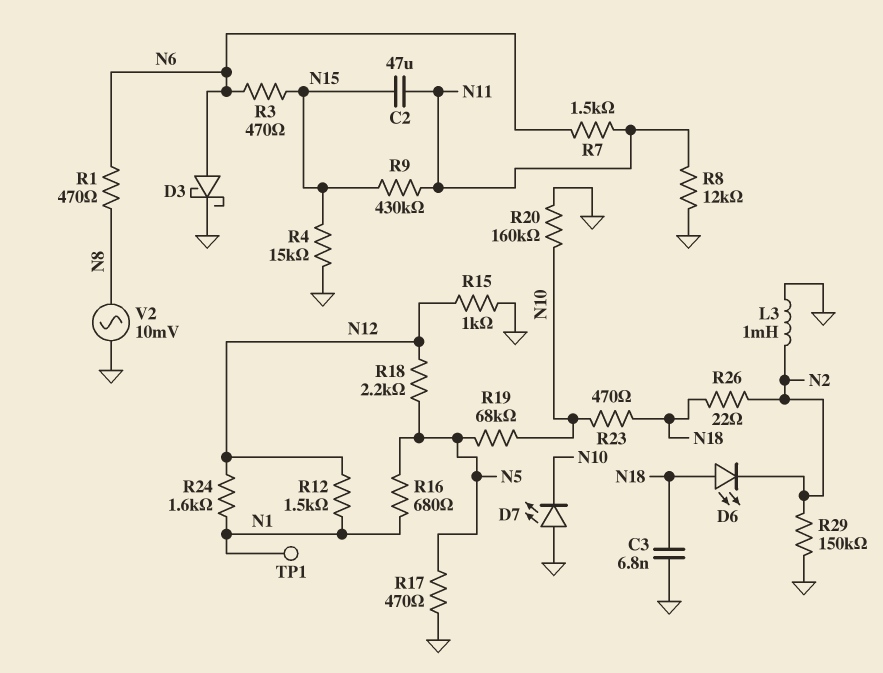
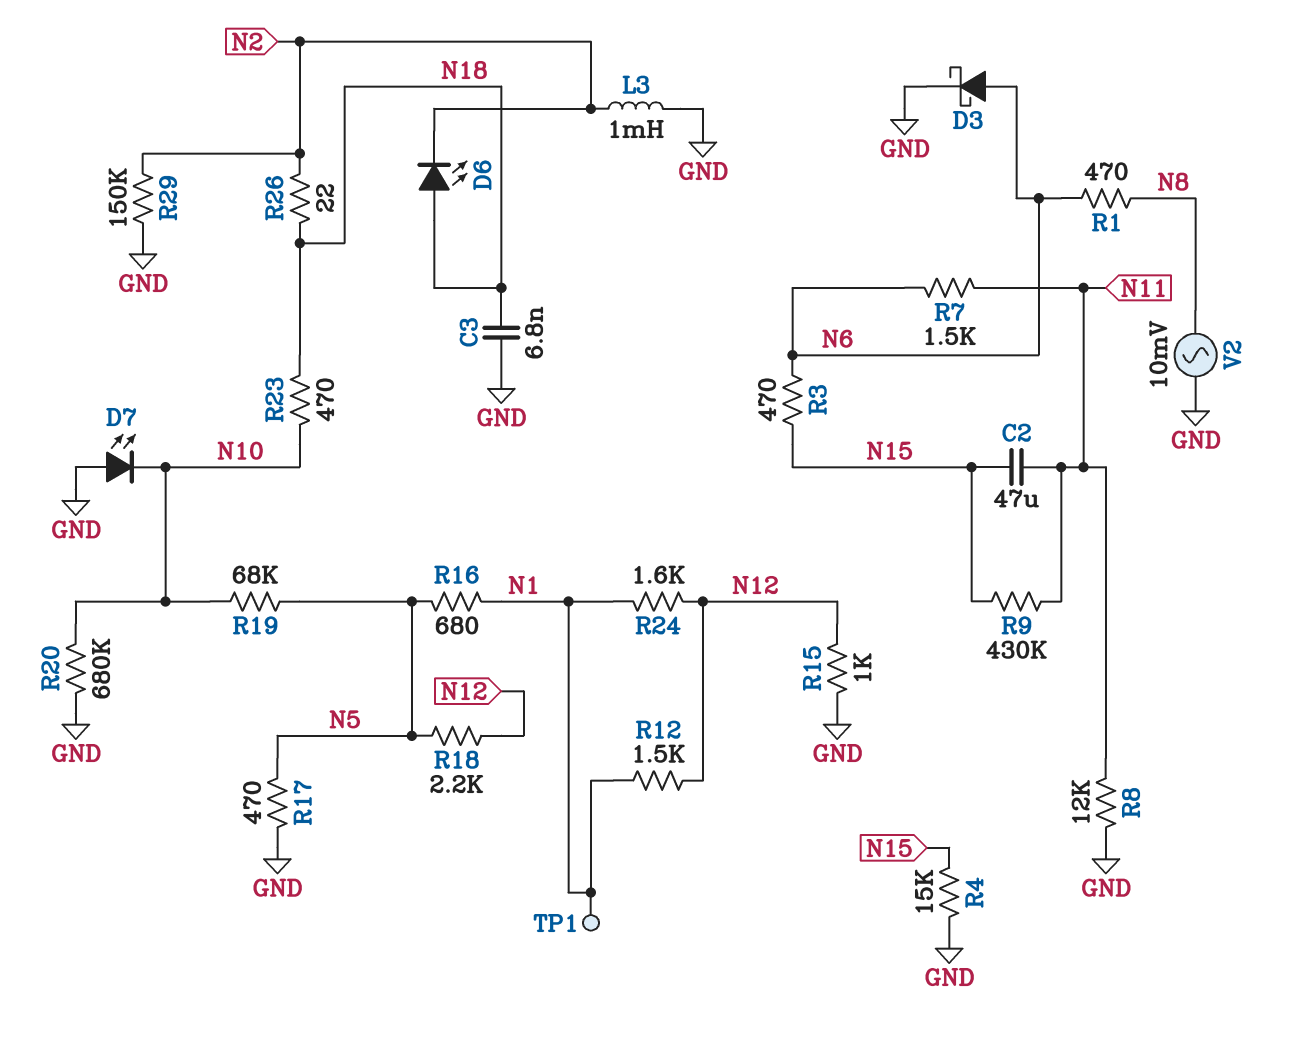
R20: 160k (GND, N10) -> 680k (GND, N10)

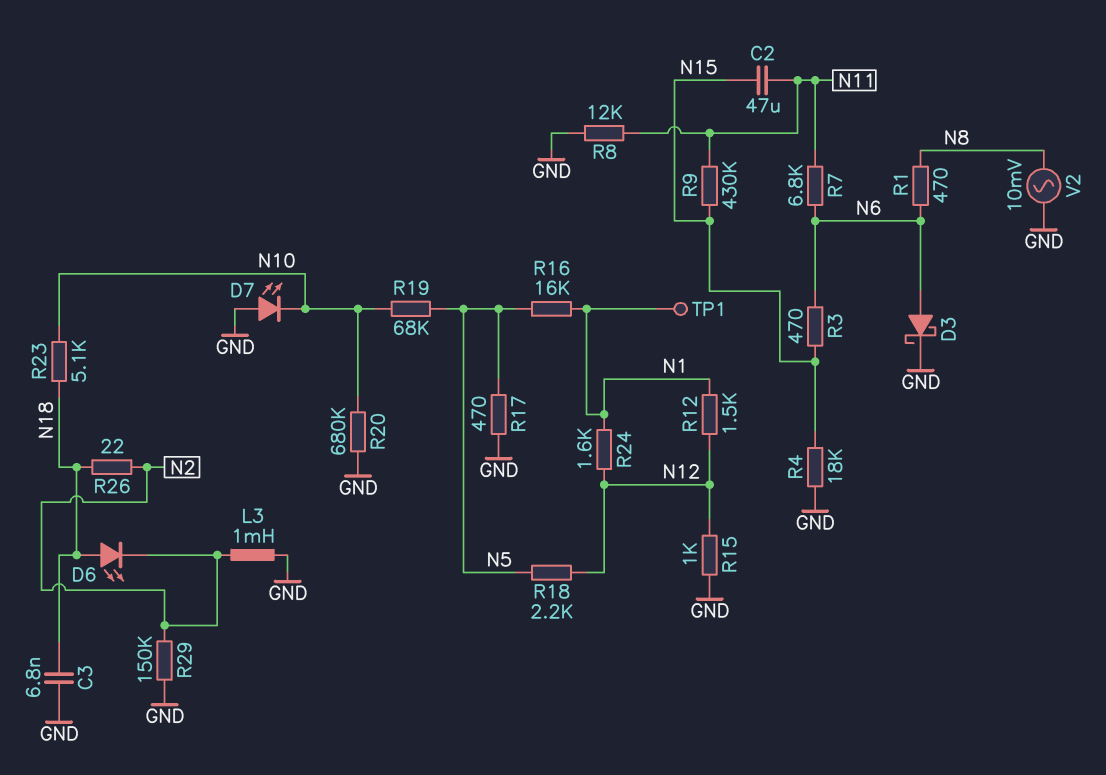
R4: 15k (GND, N15) -> 18k (GND, N15)
R7: 1.5k (N6, N11) -> 6.8k (N6, N11)
R16: 680 (N1, N5) -> 16k (N1, N5)
R23: 470 (N10, N18) -> 5.1k (N10, N18)

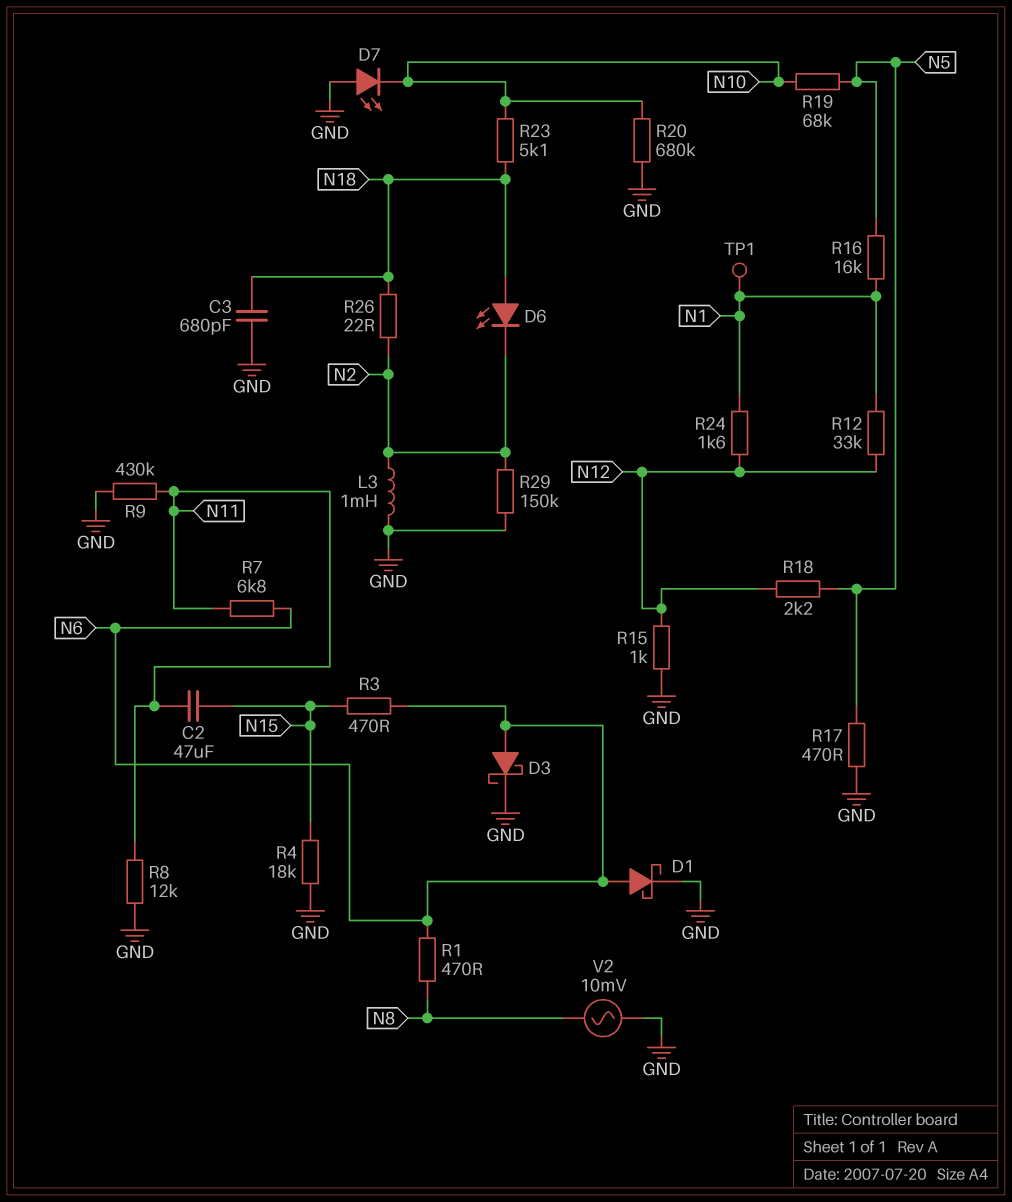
C3: 6.8nF (GND, N18) -> 680pF (GND, N18)
D1: none -> schottky (A N6, K GND)
R9: 430k (N11, N15) -> 430k (GND, N11)
R12: 1.5k (N1, N12) -> 33k (N1, N12)

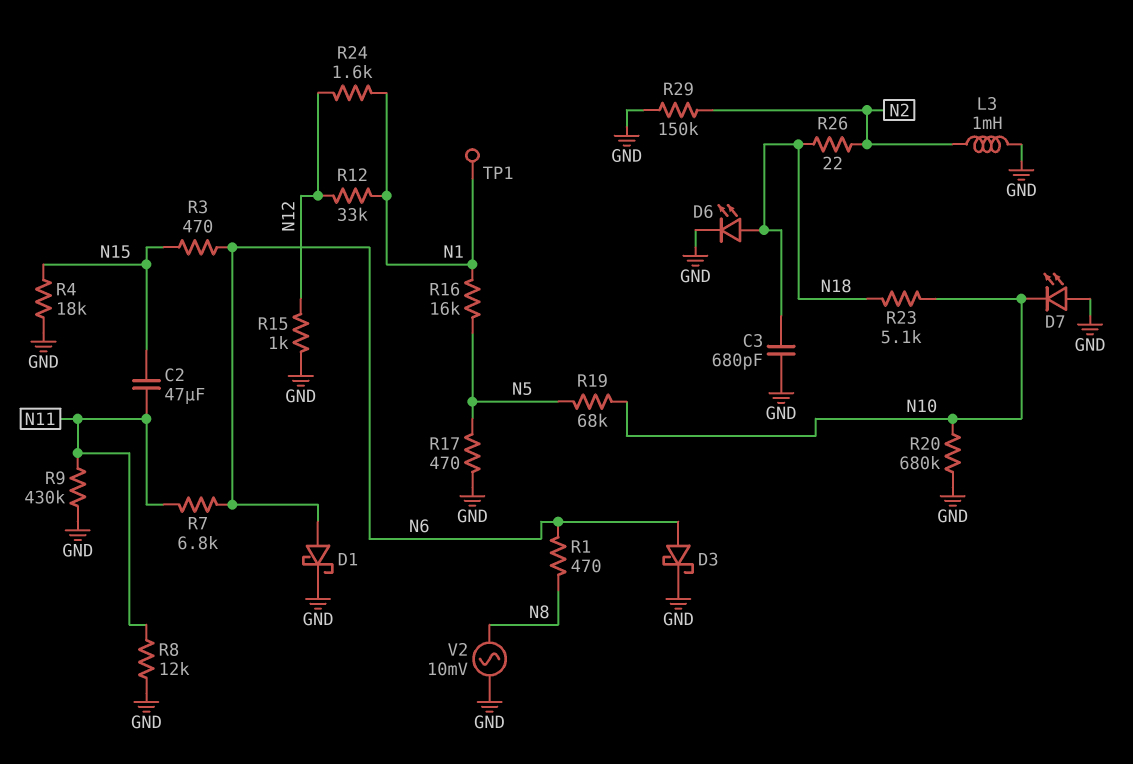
D6: LED (A N18, K N2) -> LED (A N18, K GND)
R18: 2.2k (N5, N12) -> none

